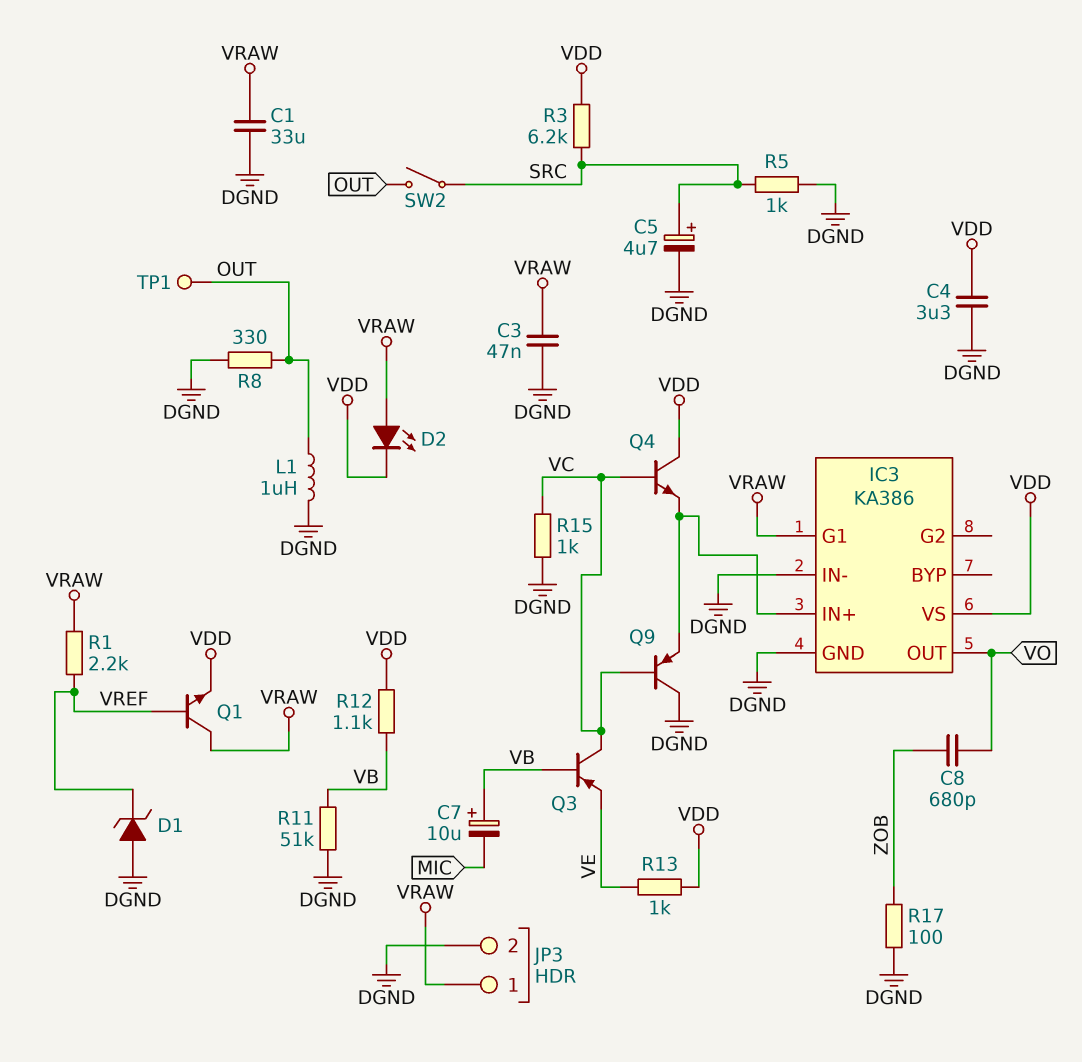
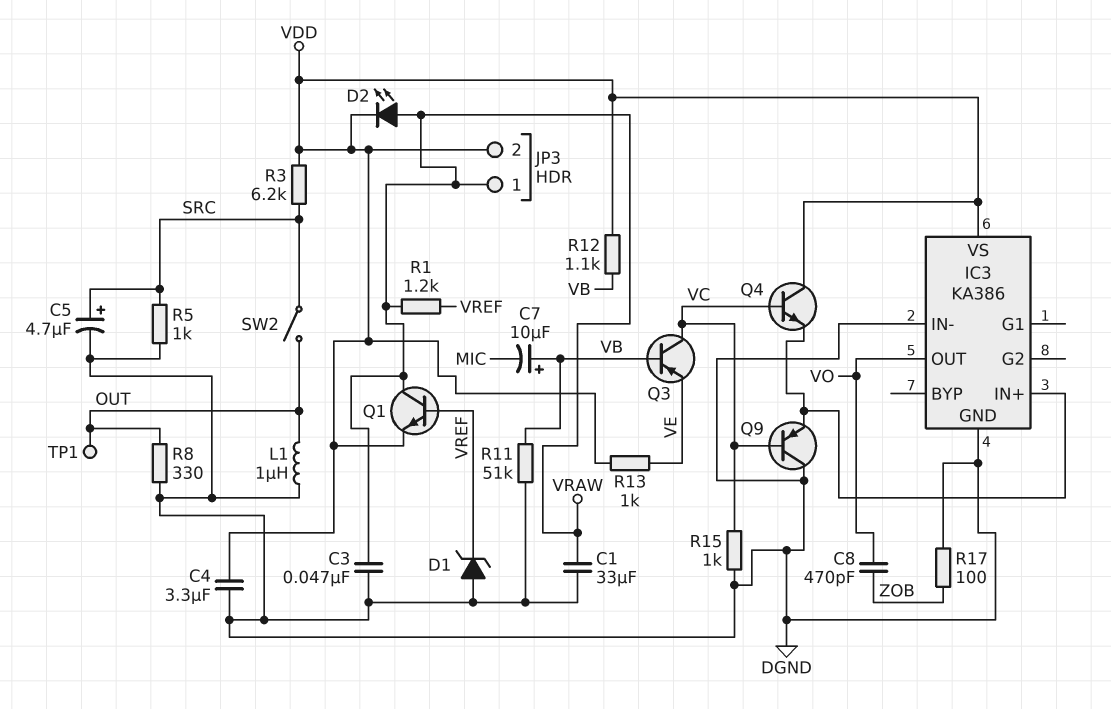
C8: 680pF (VO, ZOB) -> 470pF (VO, ZOB)
IC3 pin G1: VRAW -> none
JP3 pin 2: DGND -> VDD
R1: 2.2k (VRAW, VREF) -> 1.2k (VRAW, VREF)

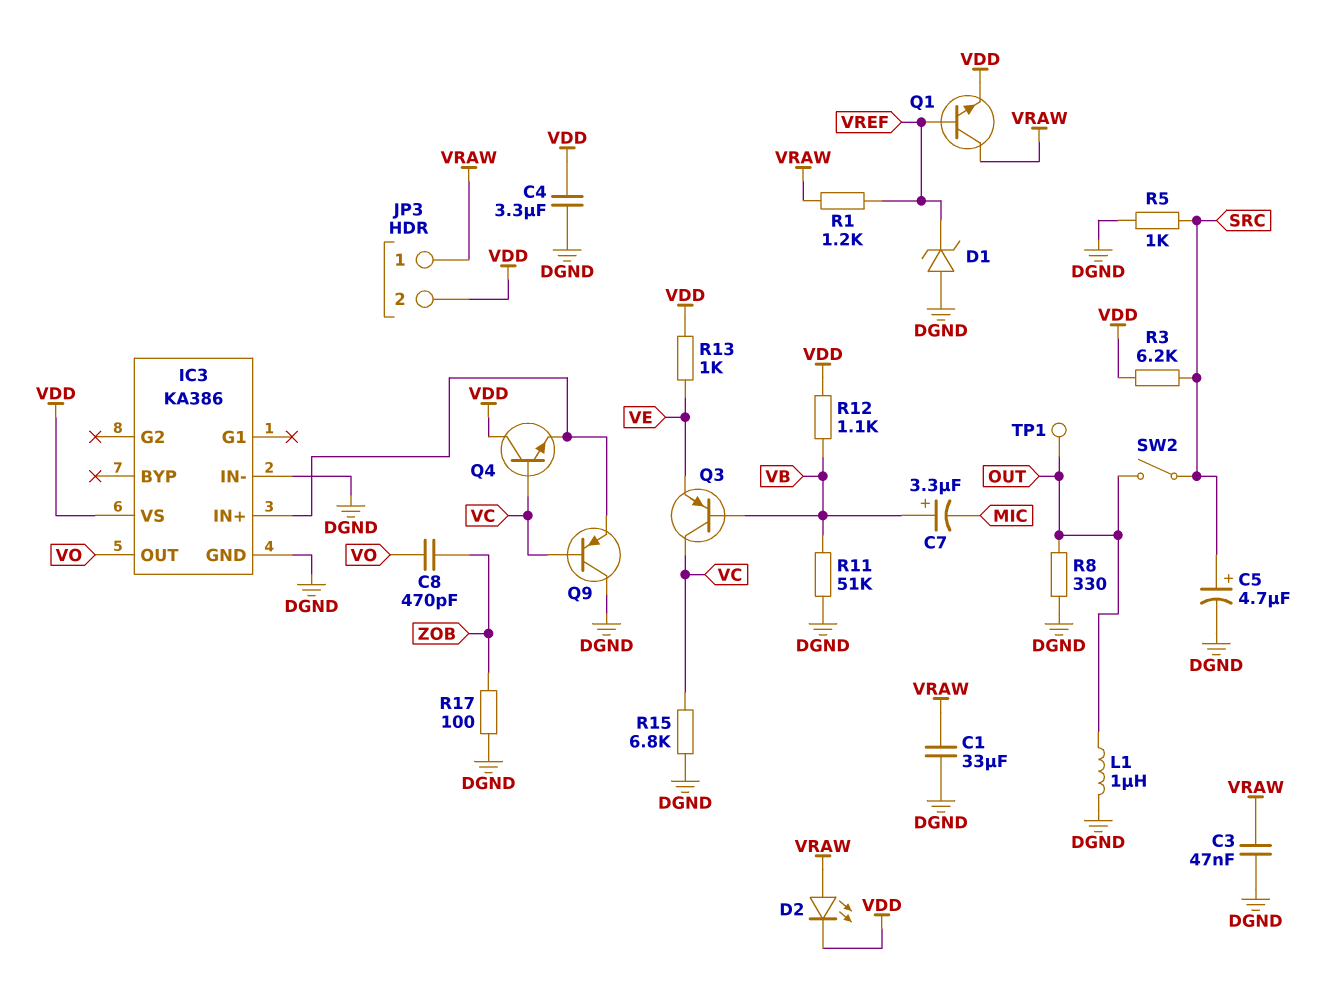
C7: 10uF (plus VB, minus MIC) -> 3.3uF (plus VB, minus MIC)
R15: 1k (DGND, VC) -> 6.8k (DGND, VC)

